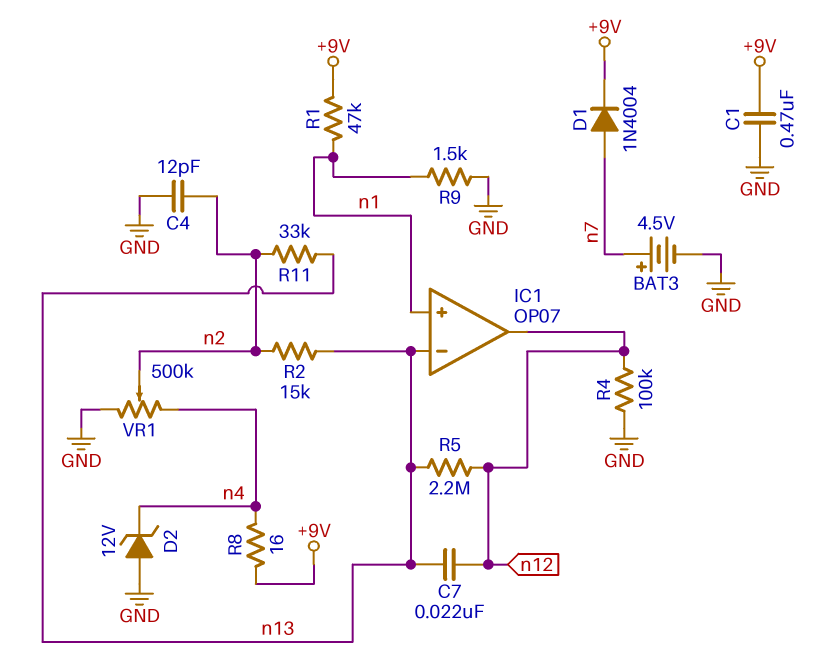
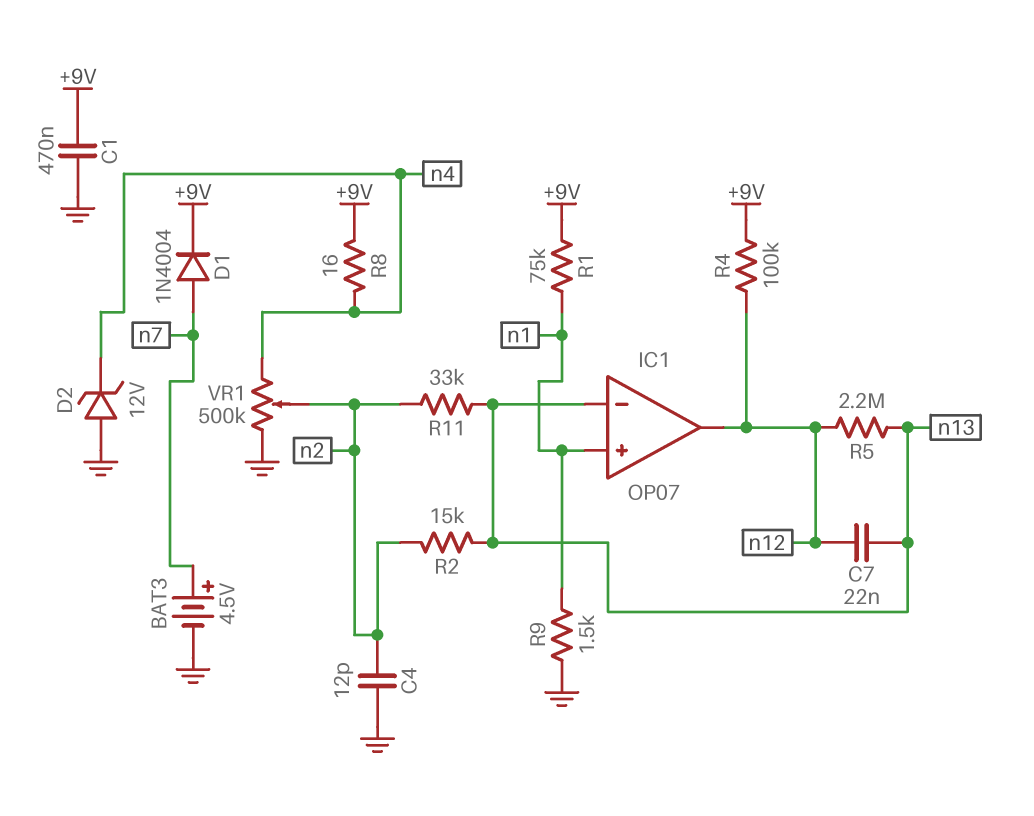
R1: 47k (+9V, n1) -> 75k (+9V, n1)
R4: 100k (GND, n12) -> 100k (+9V, n12)

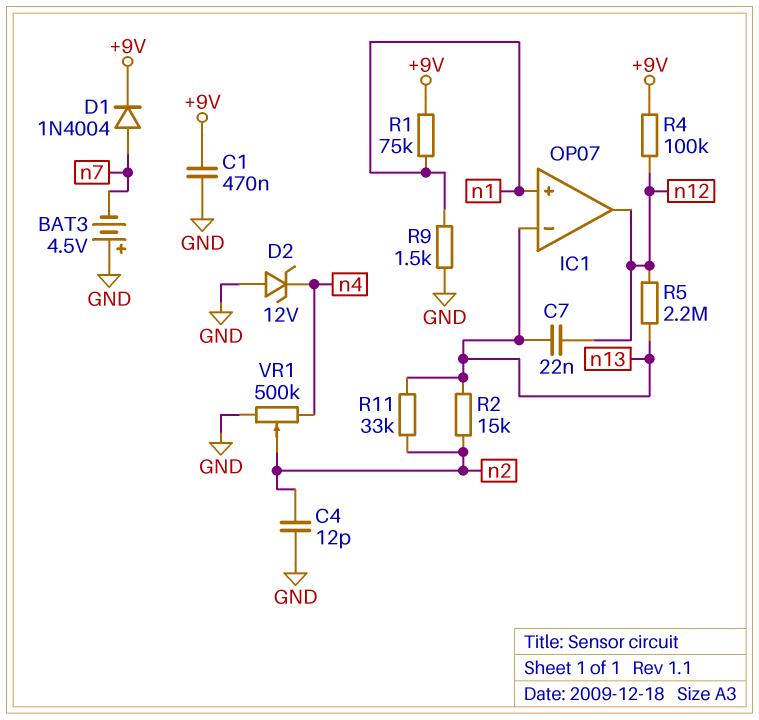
BAT3: 4.5V (plus n7, minus GND) -> 4.5V (plus GND, minus n7)
R8: 16 (+9V, n4) -> none

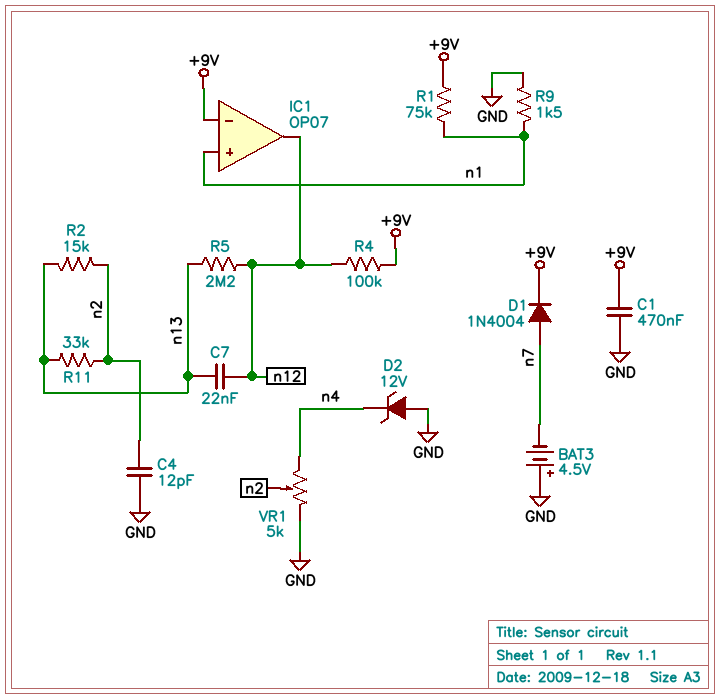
IC1 pin in-: n13 -> +9V
VR1: 500k (GND, n4, wiper n2) -> 5k (GND, n4, wiper n2)

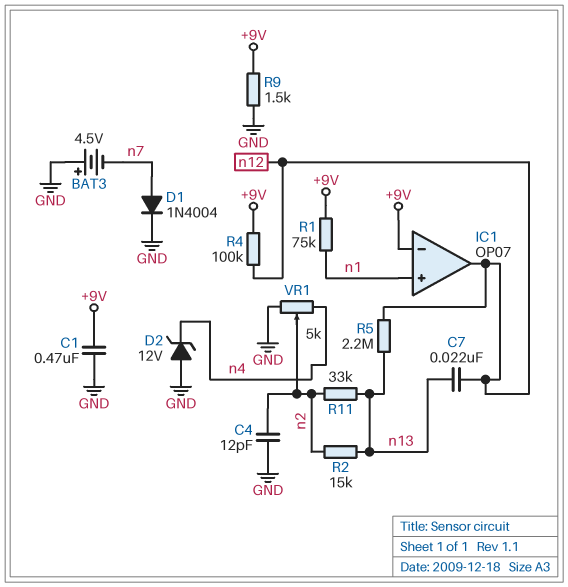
D1: diode 1N4004 (A n7, K +9V) -> diode 1N4004 (A n7, K GND)
R9: 1.5k (GND, n1) -> 1.5k (+9V, GND)

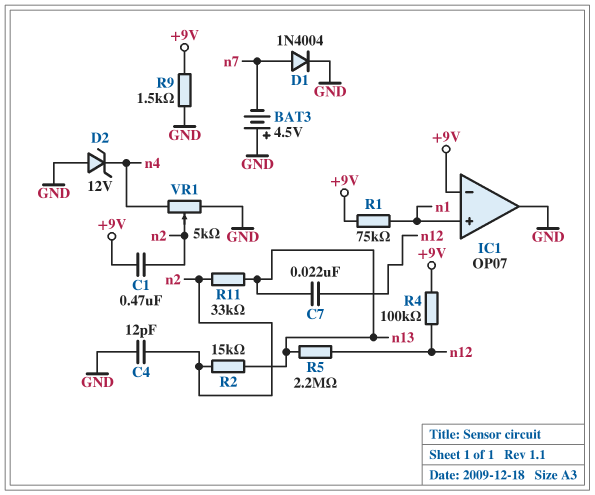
C1: 470nF (+9V, GND) -> 470nF (+9V, n2)
IC1 pin out: n12 -> GND

